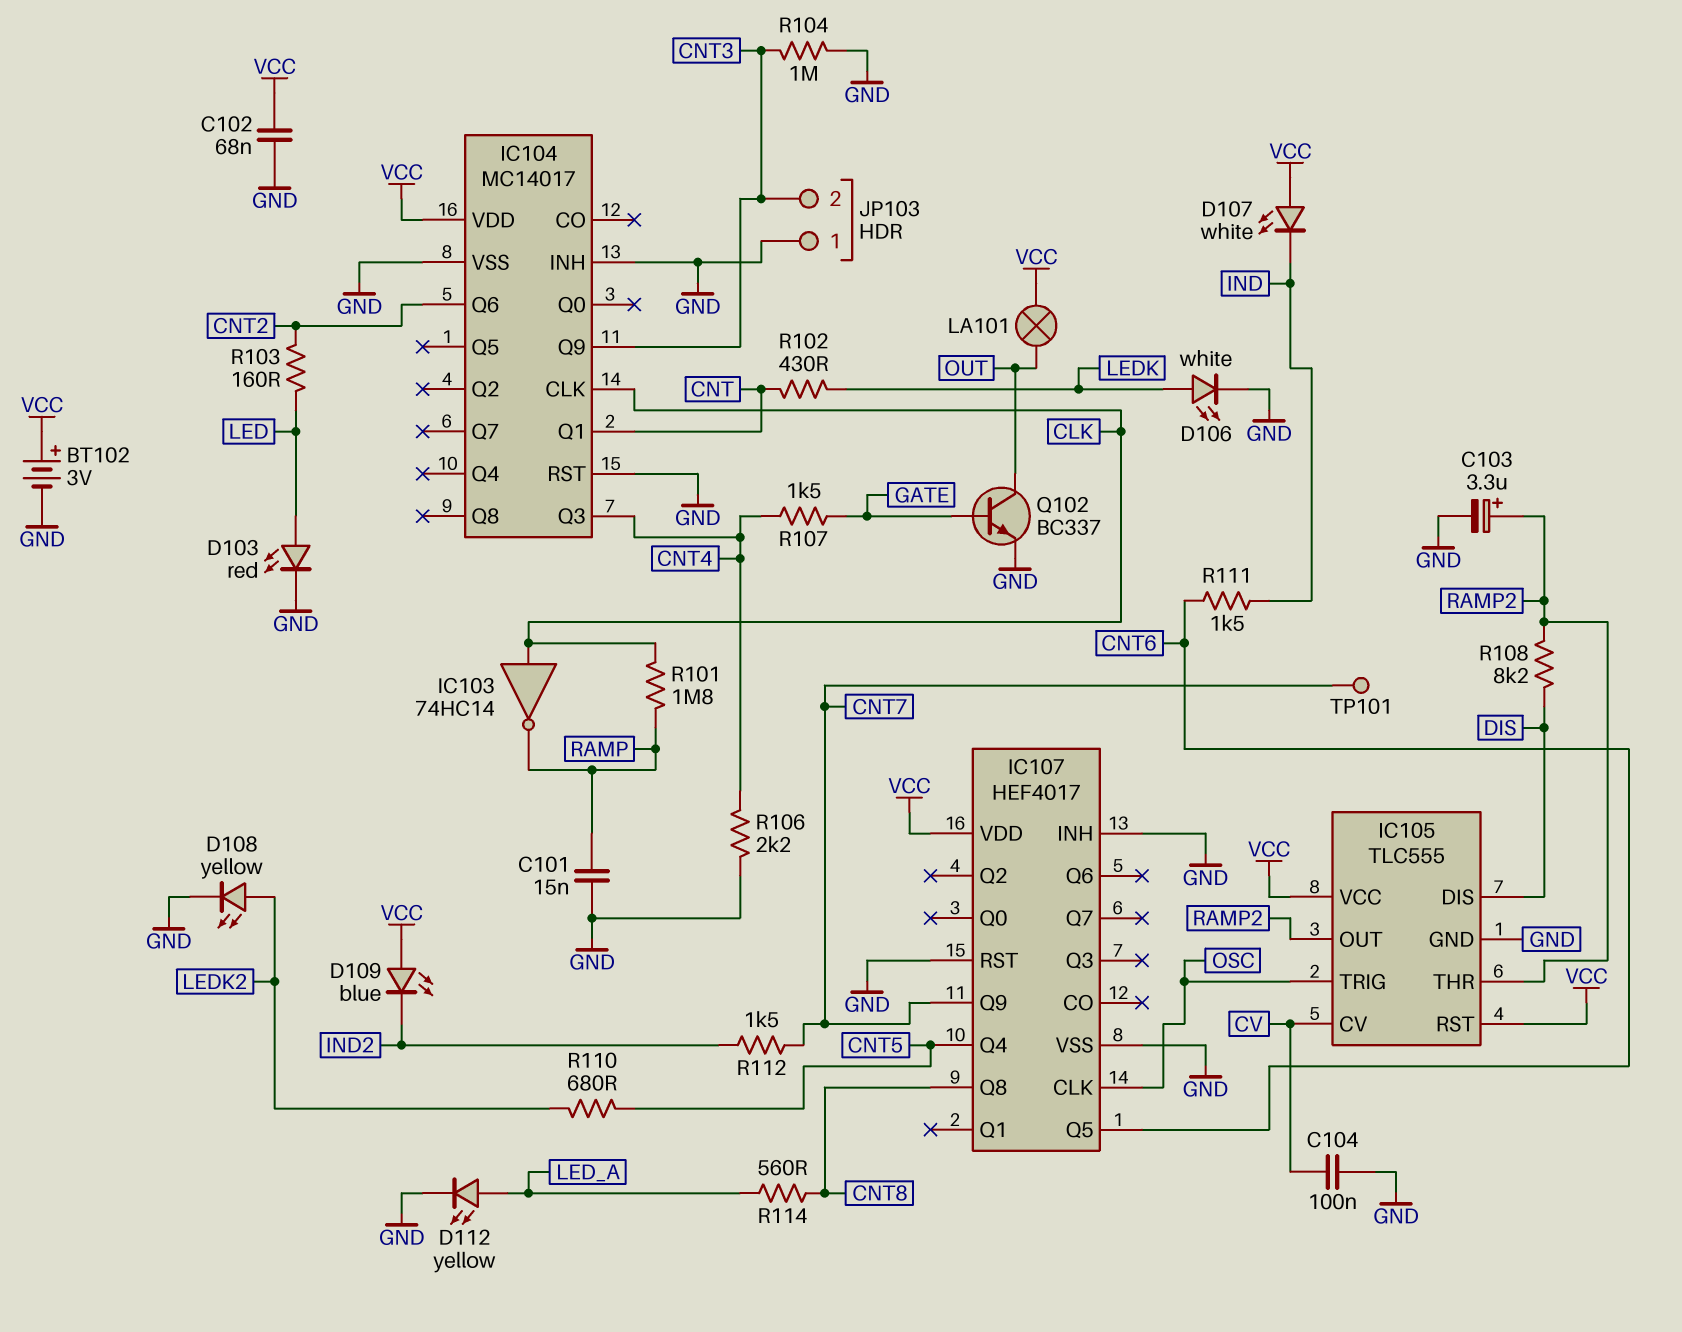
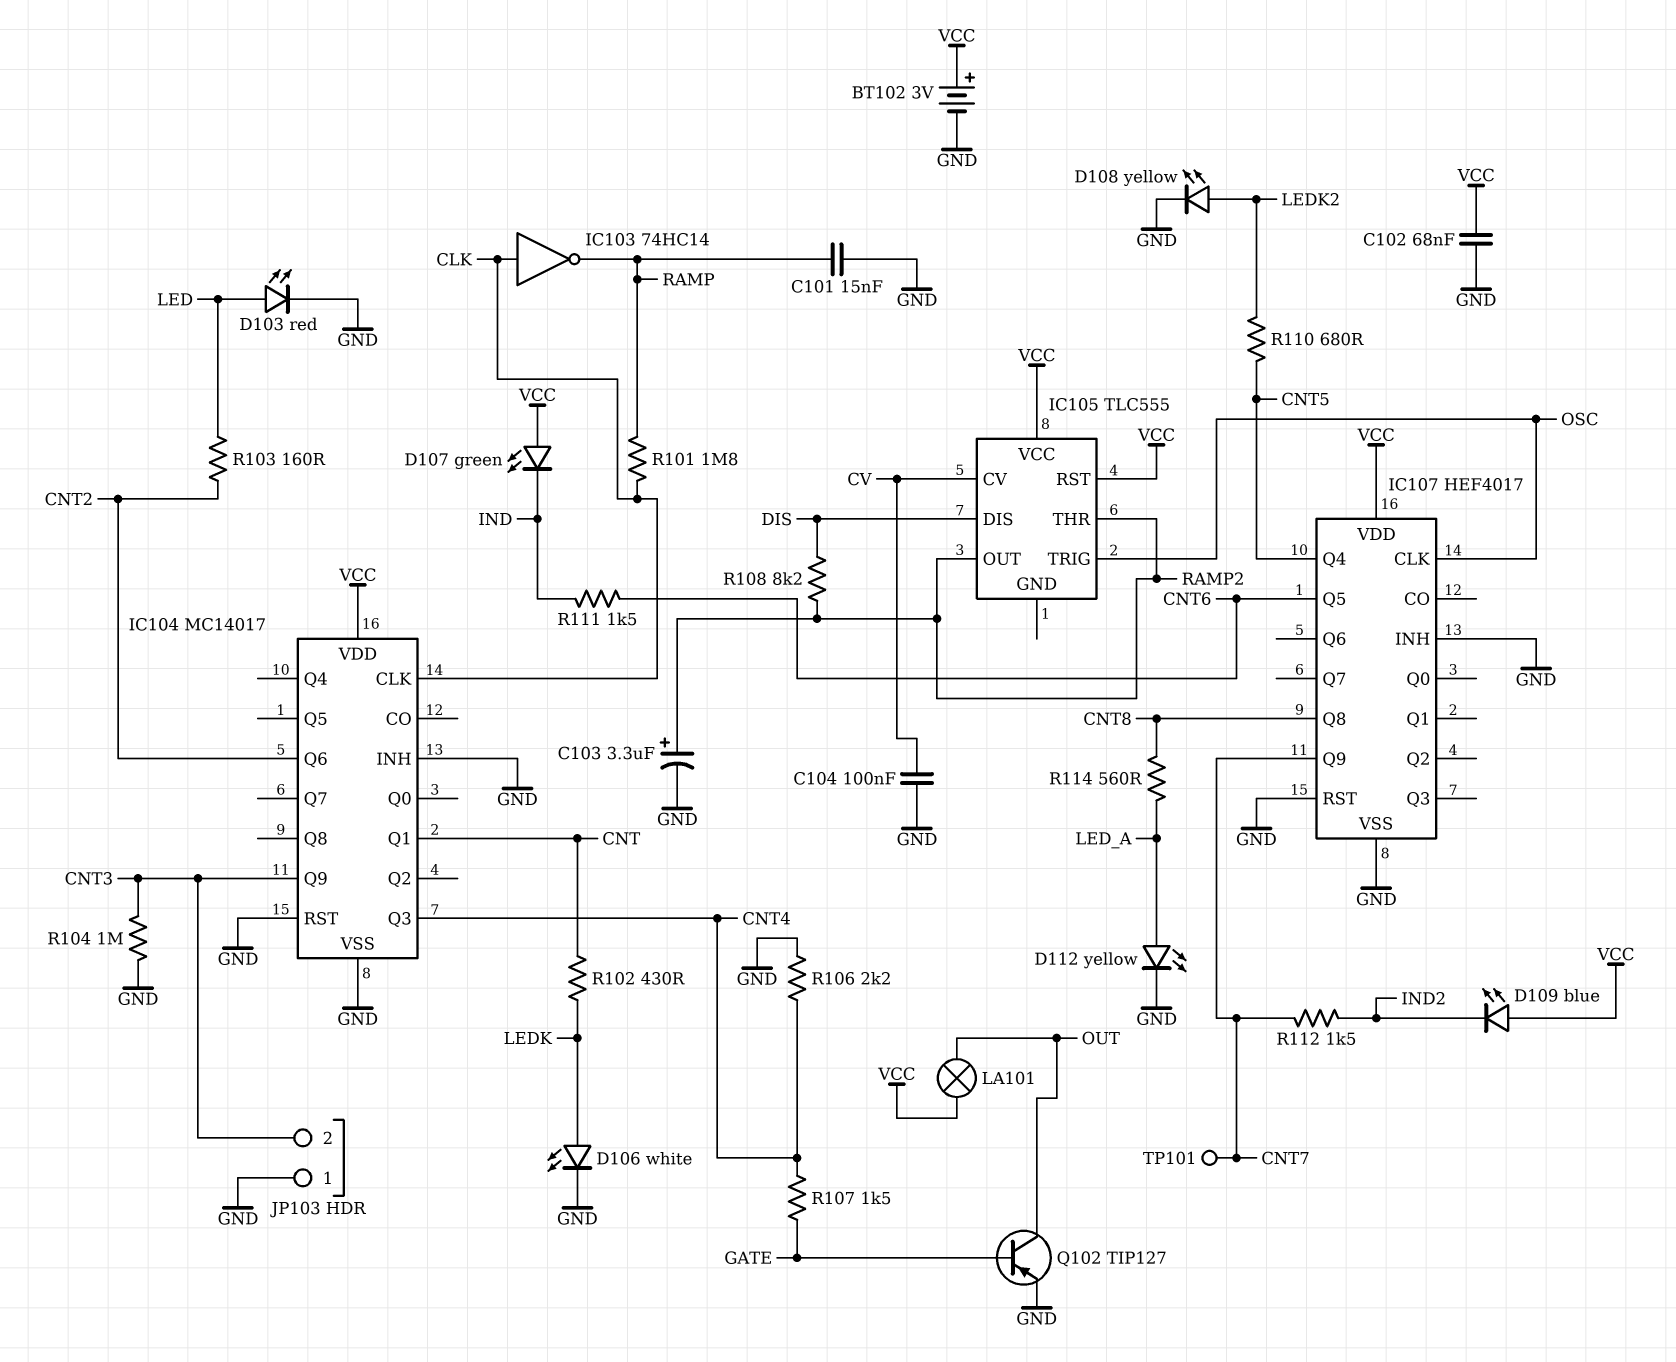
D107: LED white (A VCC, K IND) -> LED green (A VCC, K IND)
IC105 pin GND: GND -> none
Q102: NPN BC337 (B GATE, C OUT, E GND) -> PNP TIP127 (B GATE, C OUT, E GND)

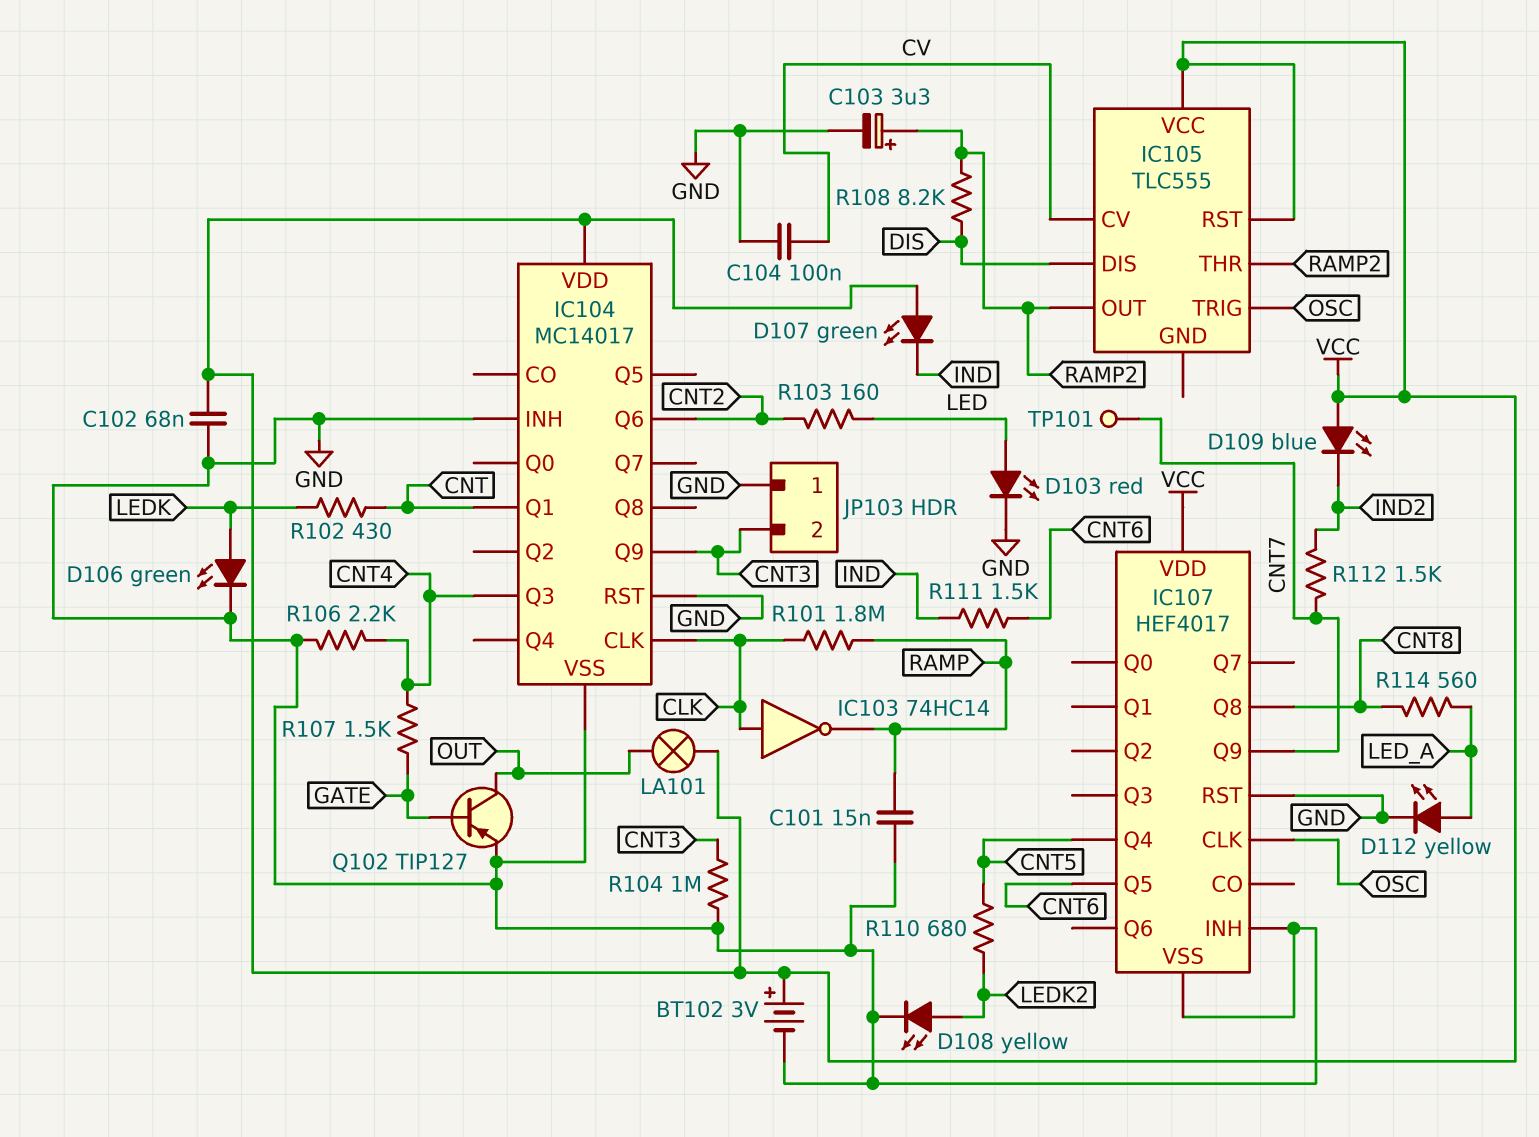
D106: LED white (A LEDK, K GND) -> LED green (A LEDK, K GND)

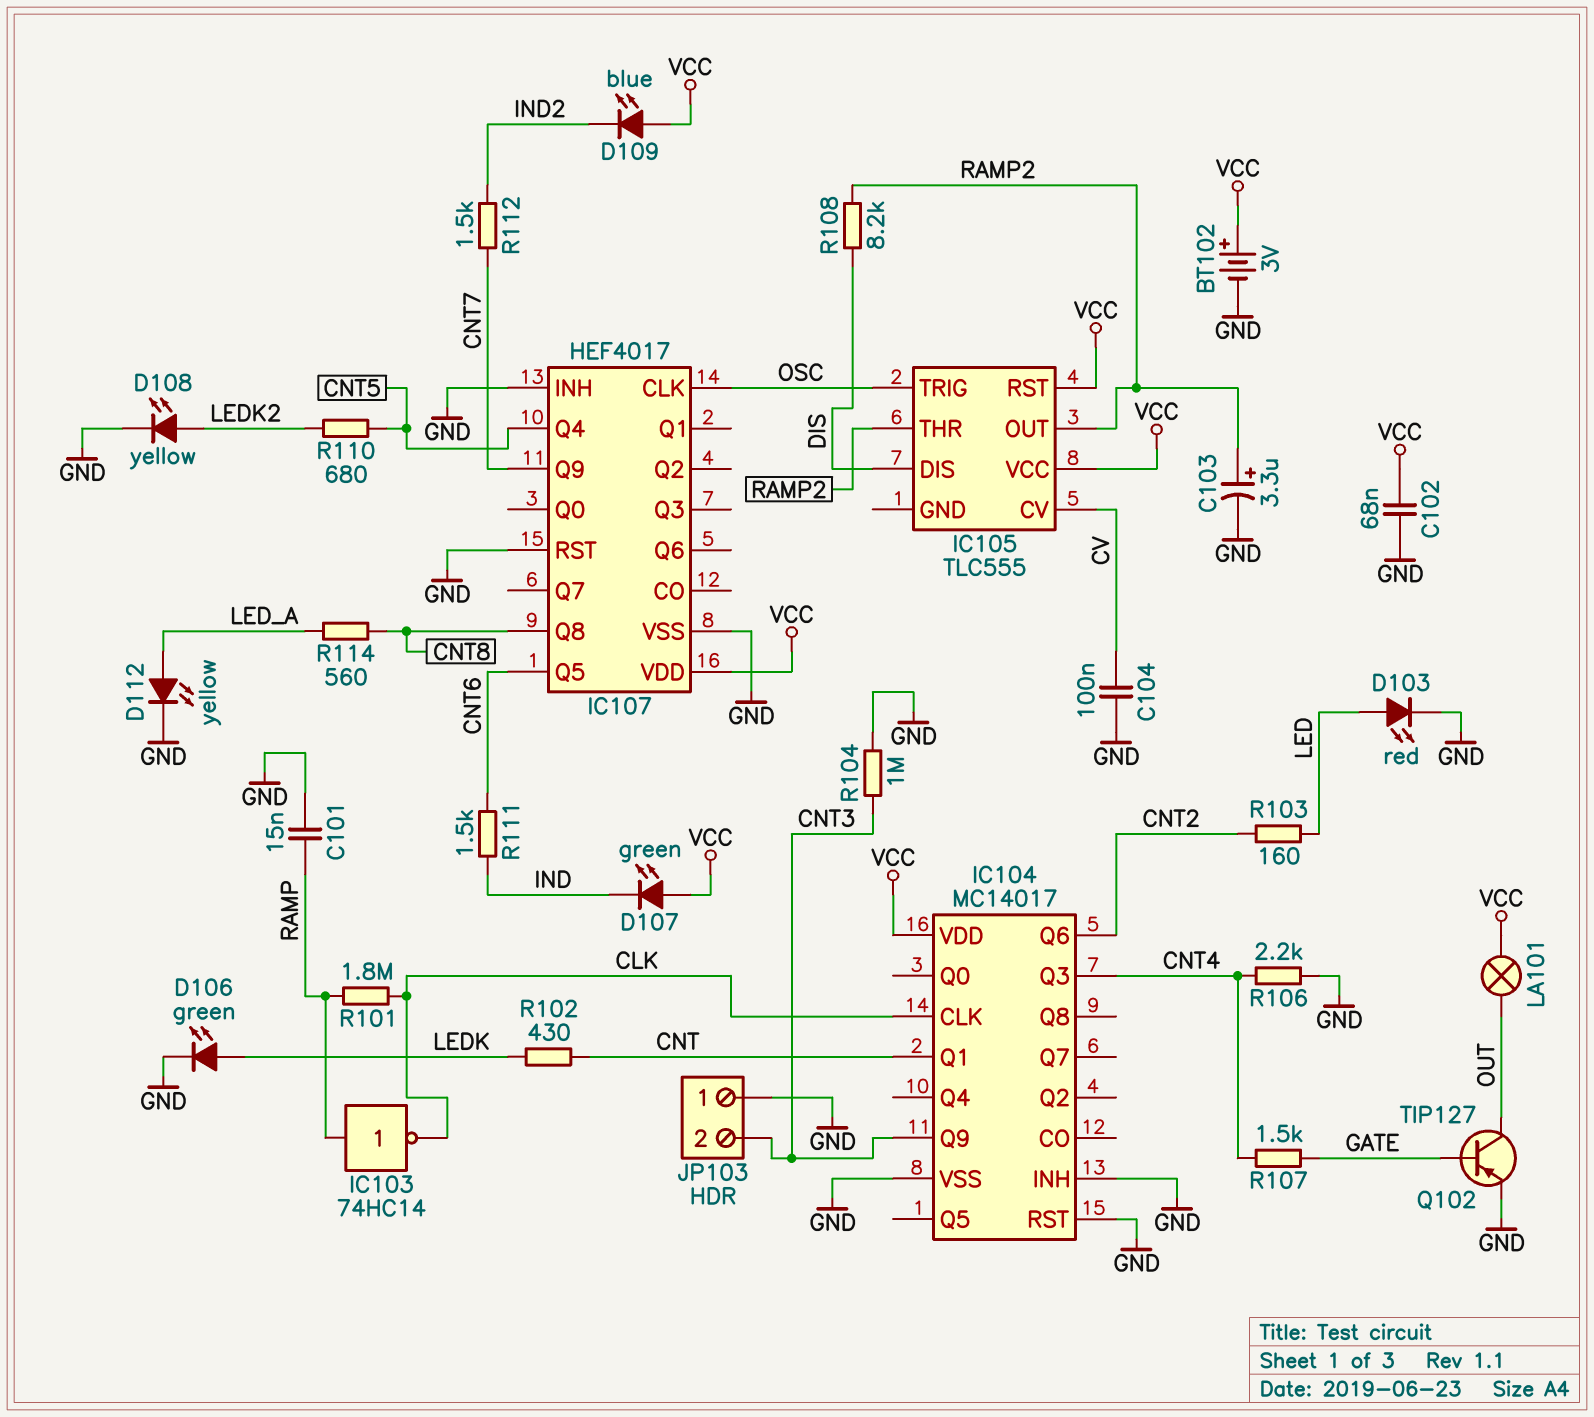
IC103: NOT 74HC14 (in CLK, out RAMP) -> NOT 74HC14 (in RAMP, out CLK)
TP101: test point (CNT7) -> none

